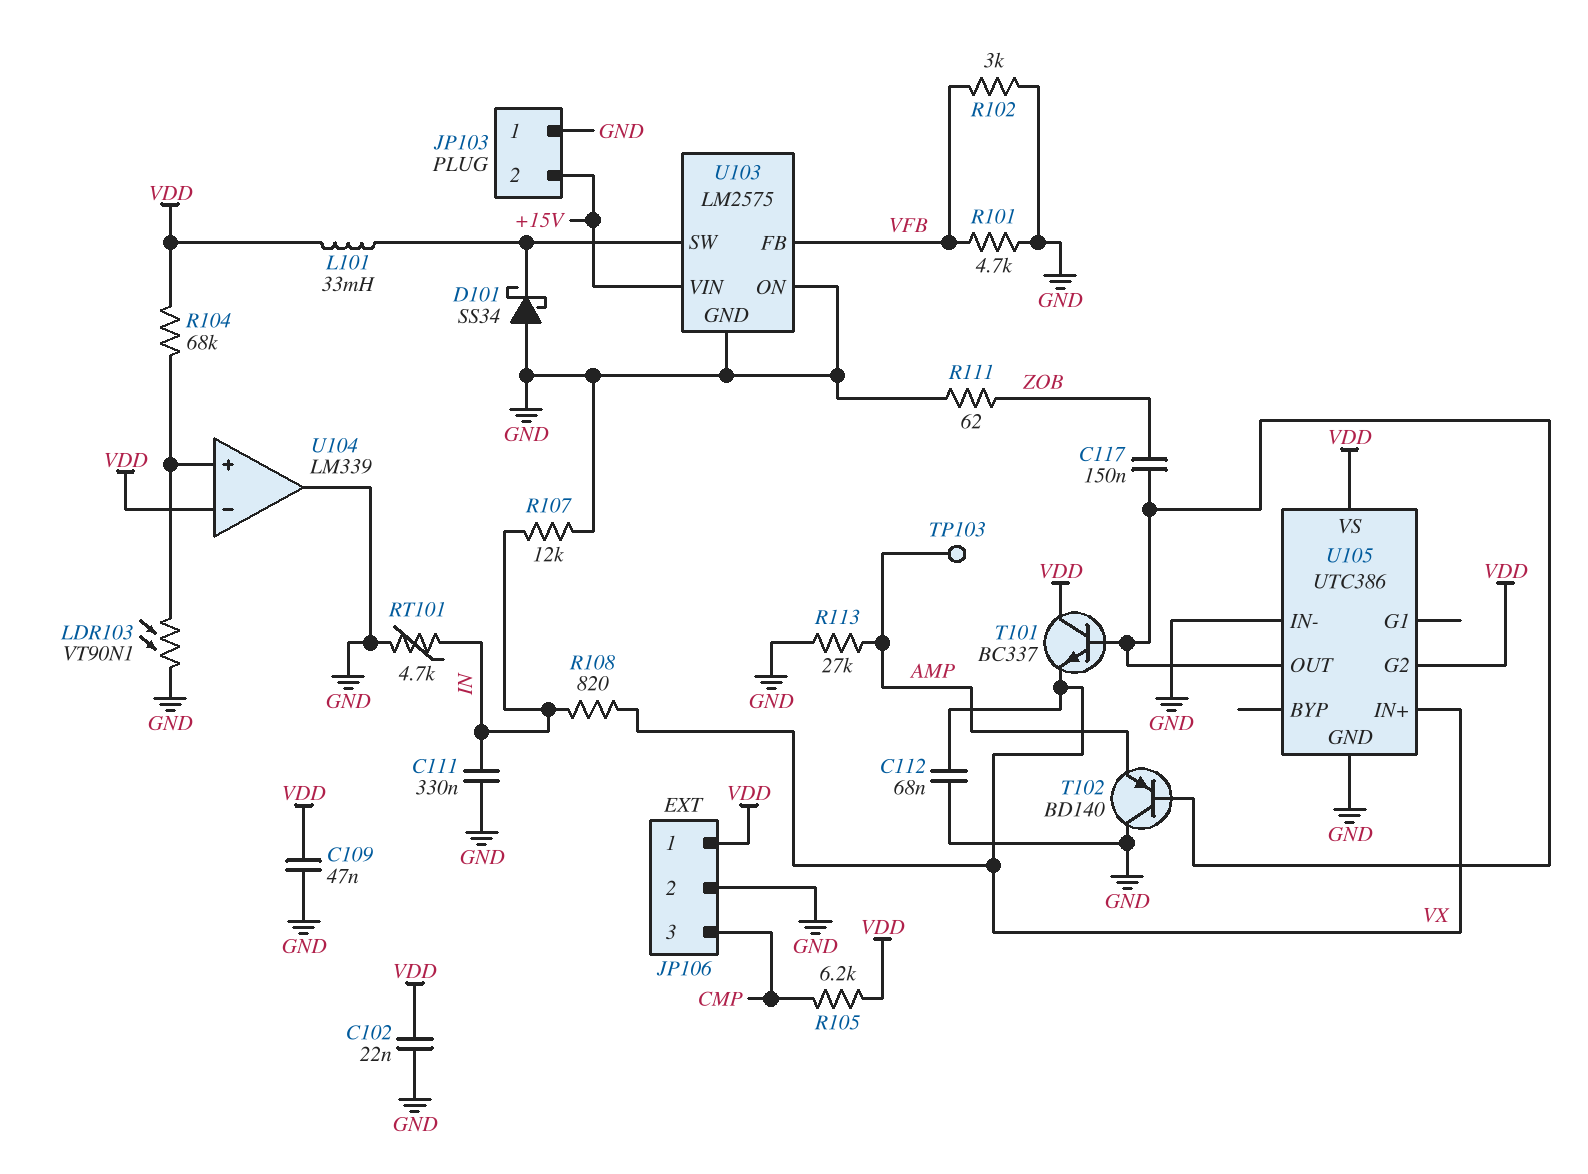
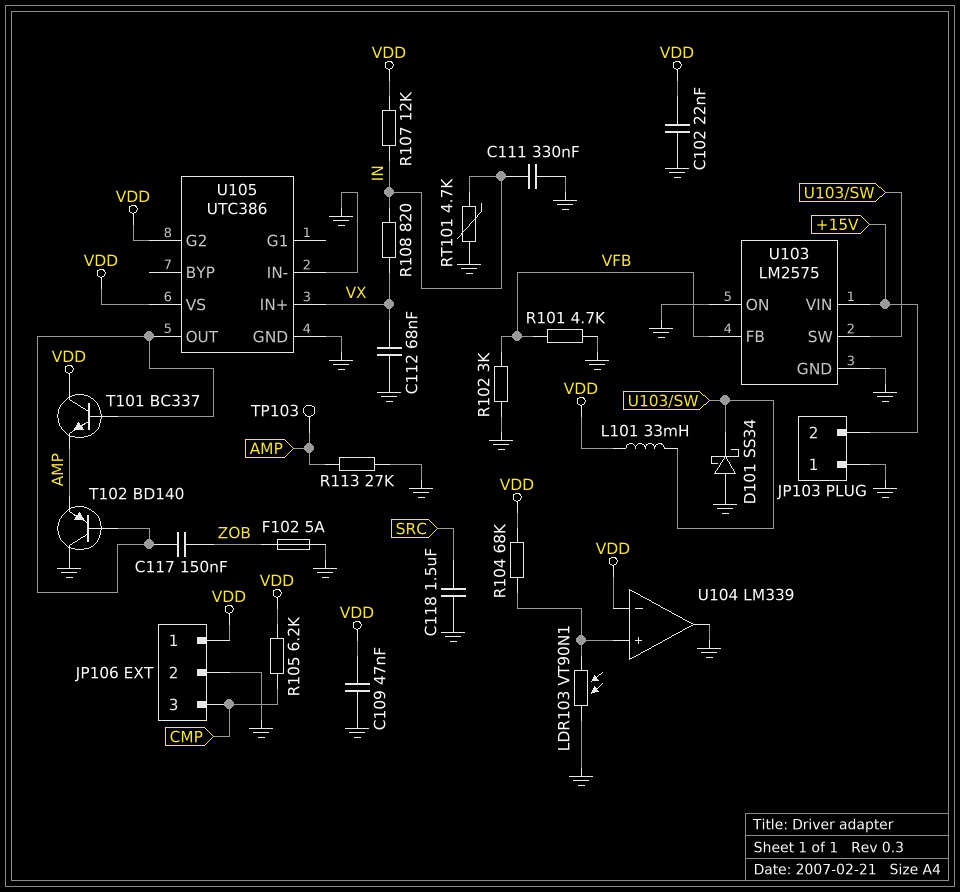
C118: none -> 1.5uF (GND, SRC)
F102: none -> 5A (GND, ZOB)
R107: 12k (GND, IN) -> 12k (IN, VDD)
R111: 62 (GND, ZOB) -> none
T101: NPN BC337 (B U105/OUT, C VDD, E VX) -> NPN BC337 (B U105/OUT, C VDD, E AMP)

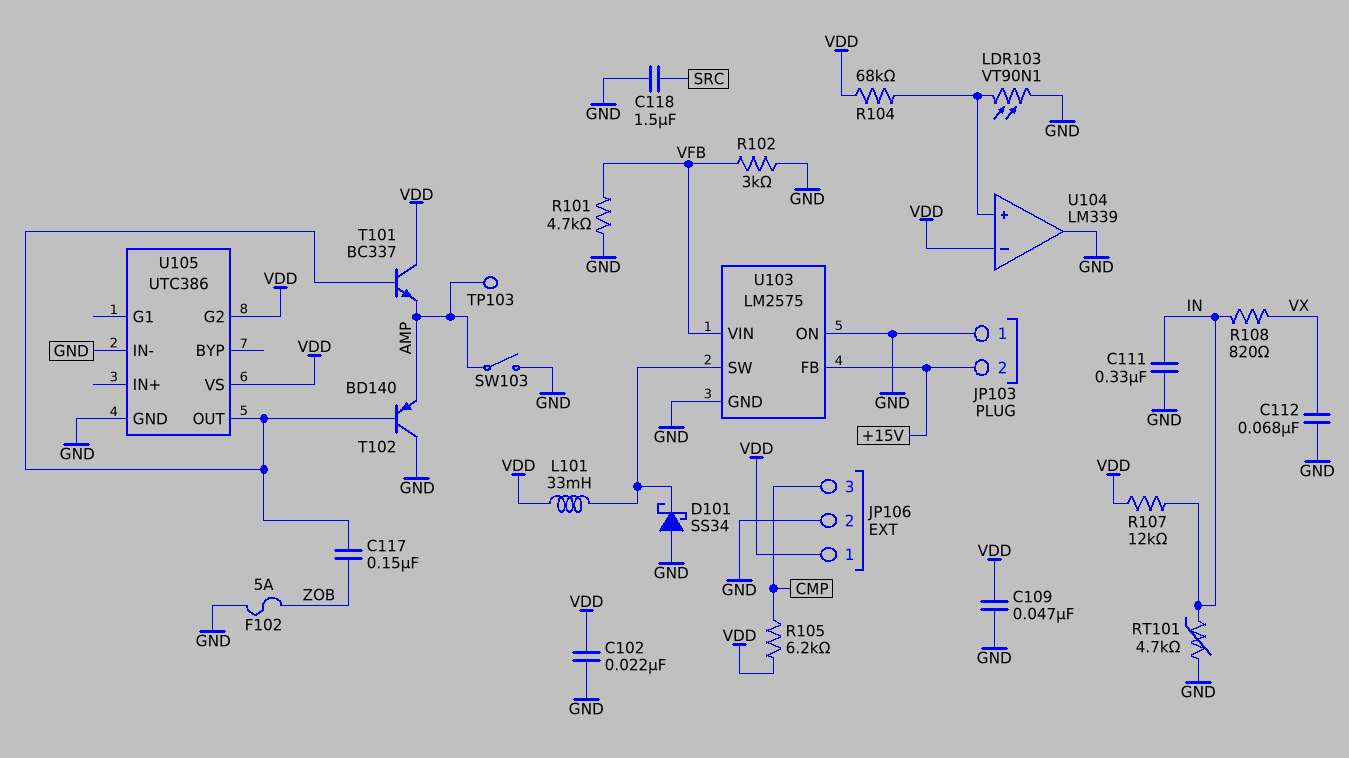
R113: 27k (AMP, GND) -> none
SW103: none -> switch (AMP, GND)
U103 pin FB: VFB -> +15V
U103 pin VIN: +15V -> VFB
U105 pin IN+: VX -> none

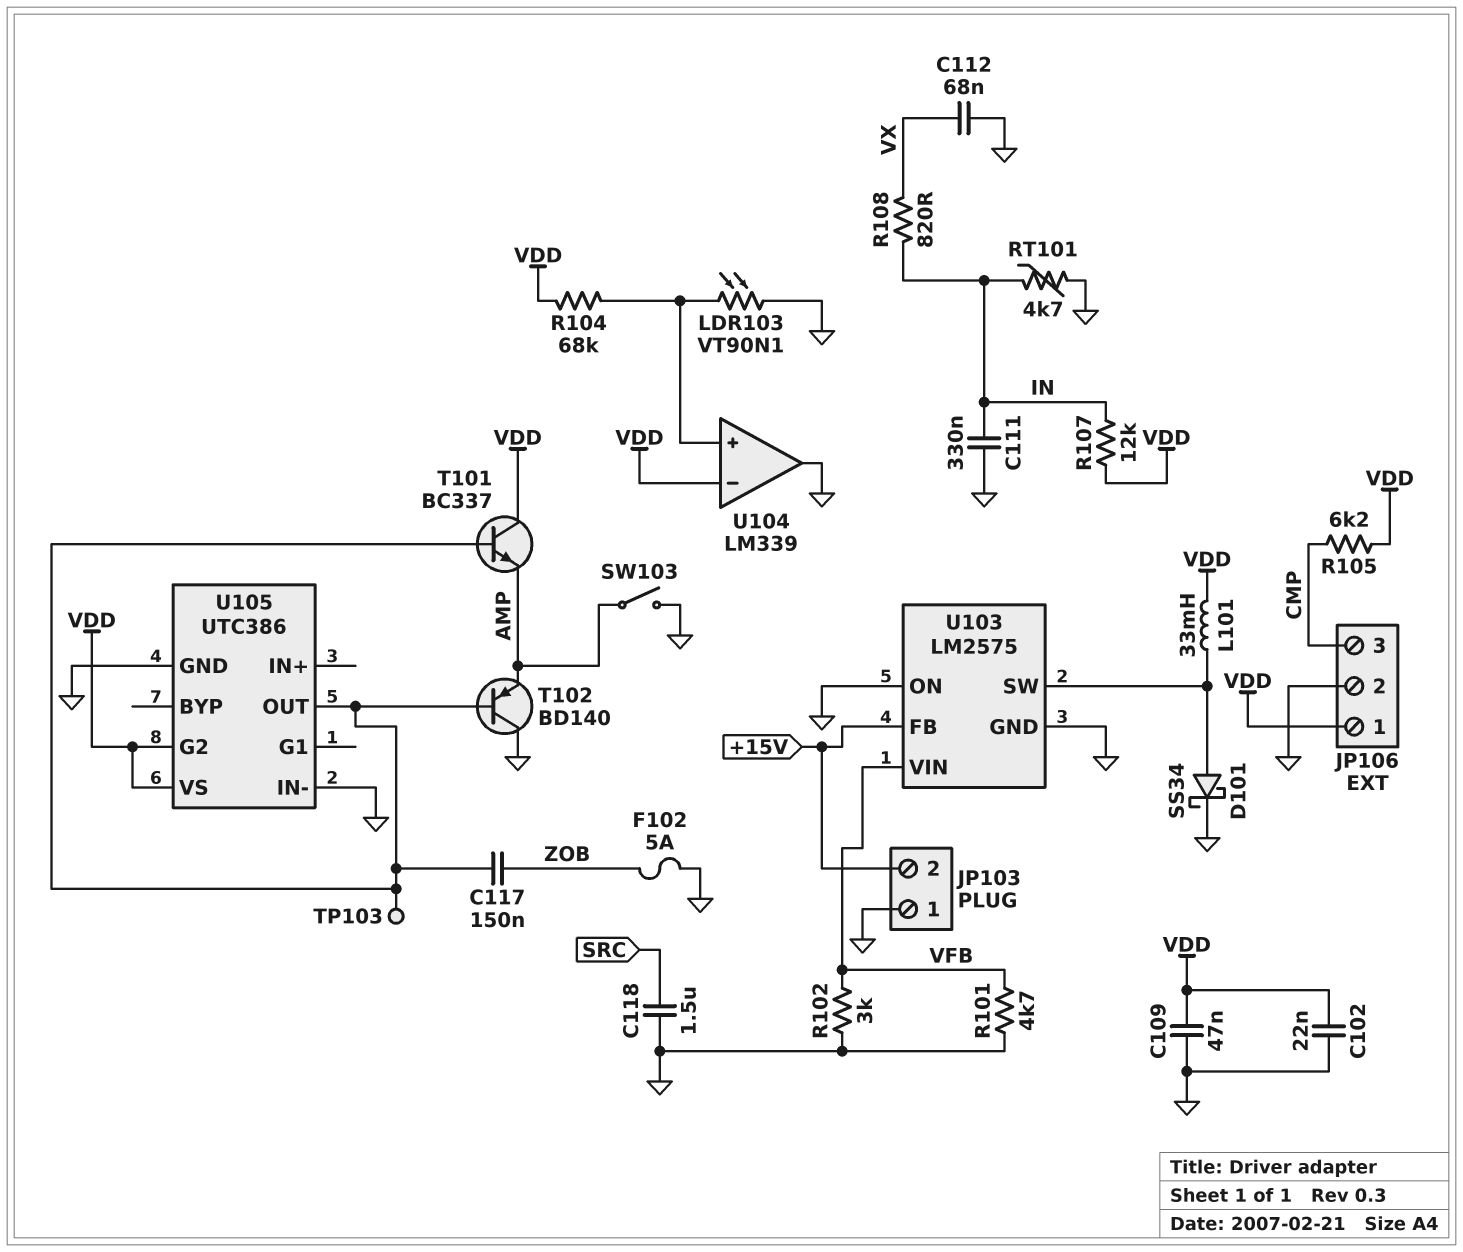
D101: schottky SS34 (A GND, K U103/SW) -> schottky SS34 (A U103/SW, K GND)
TP103: test point (AMP) -> test point (U105/OUT)

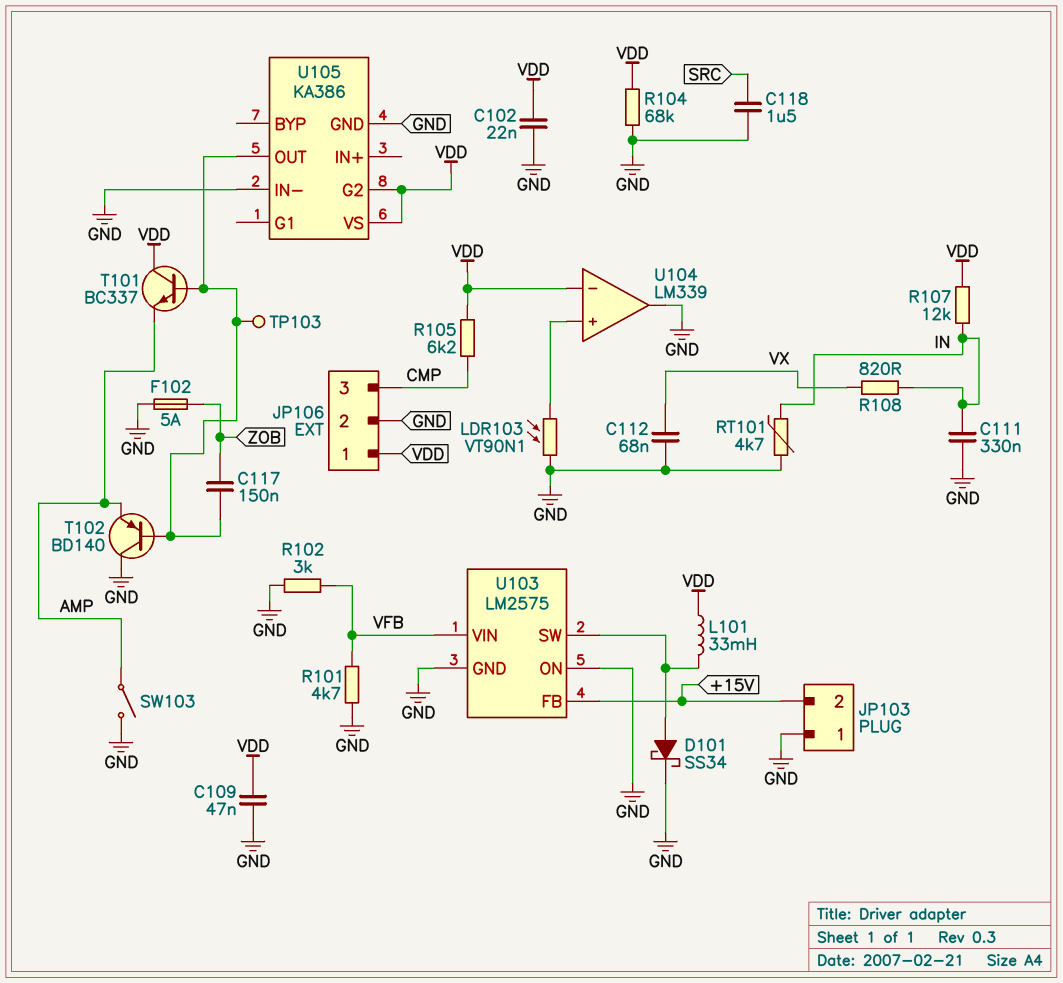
R104: 68k (U104/in+, VDD) -> 68k (GND, VDD)
U105: UTC386 -> KA386

